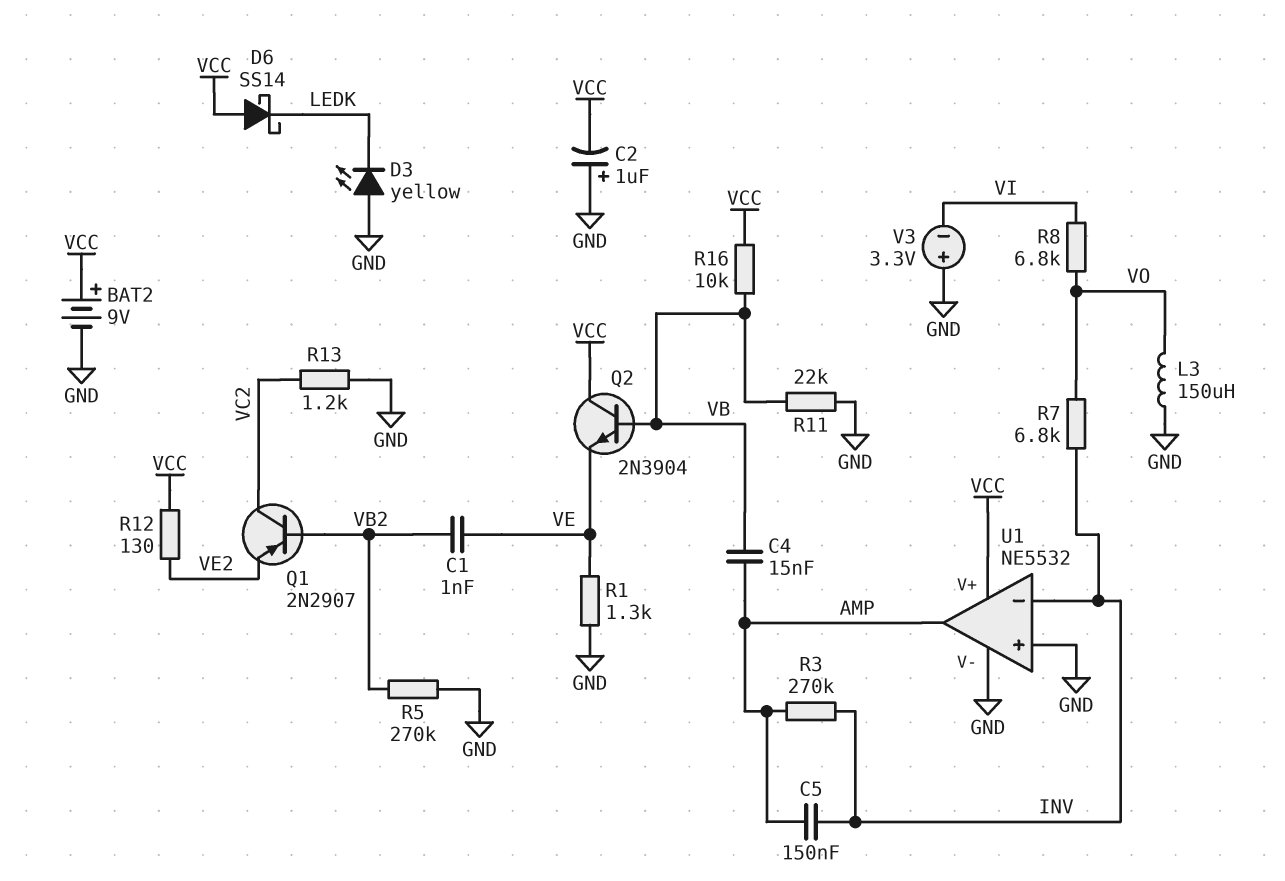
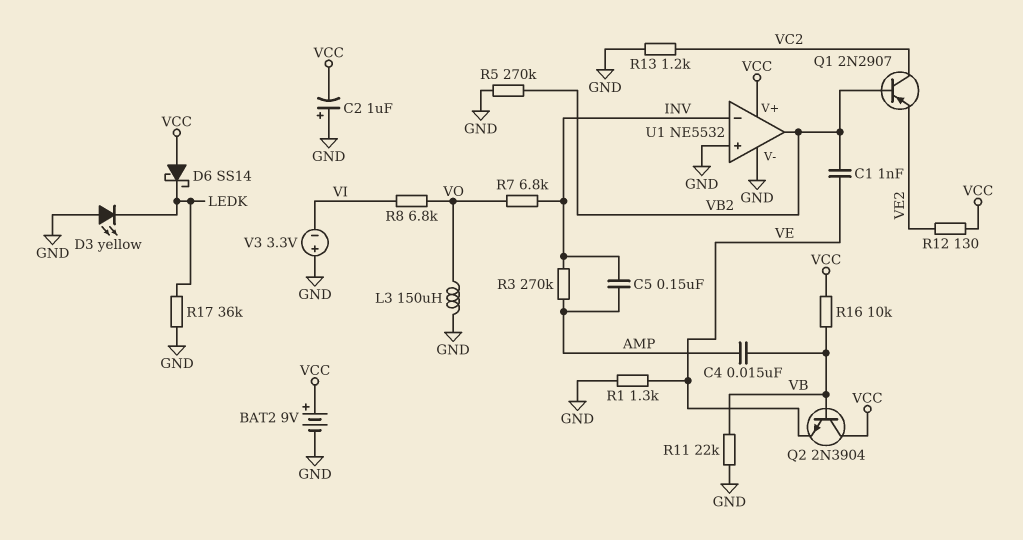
R17: none -> 36k (GND, LEDK)
U1 pin out: AMP -> VB2

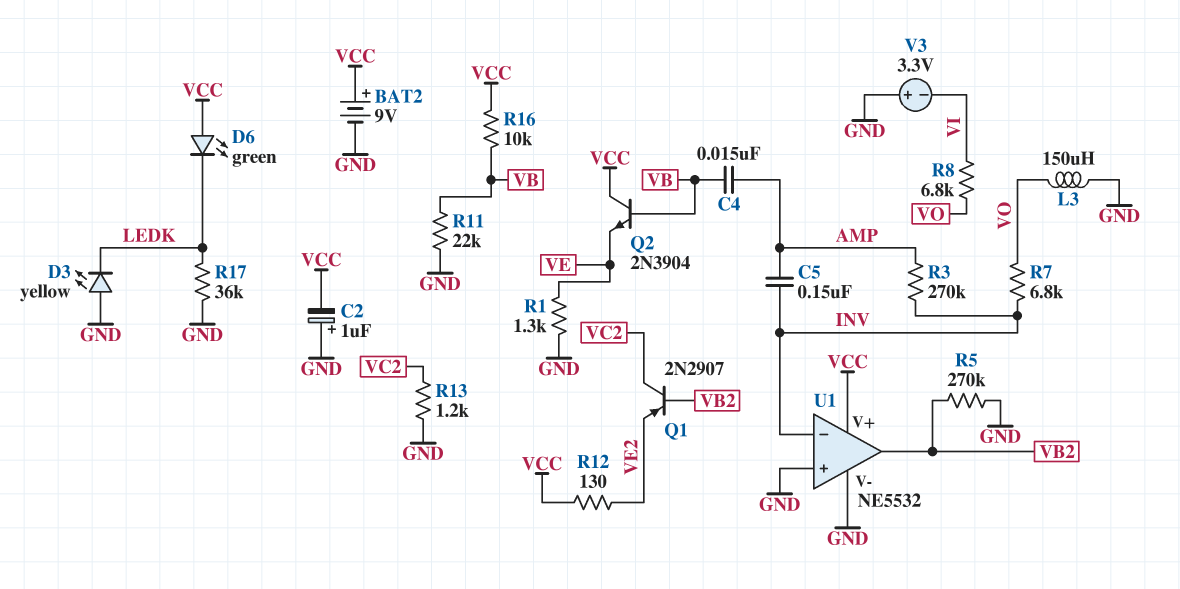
C1: 1nF (VB2, VE) -> none
D6: schottky SS14 (A VCC, K LEDK) -> LED green (A VCC, K LEDK)

